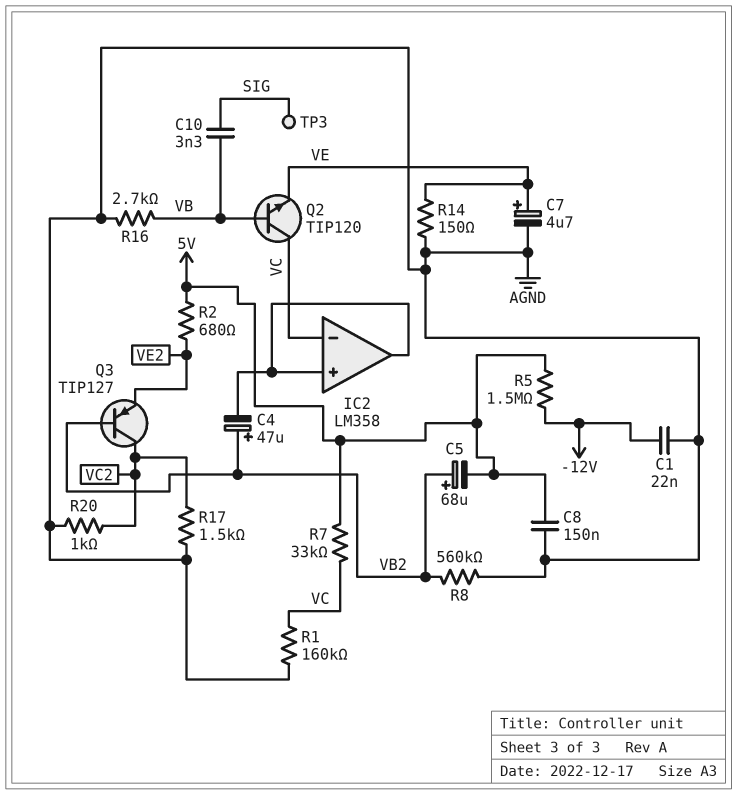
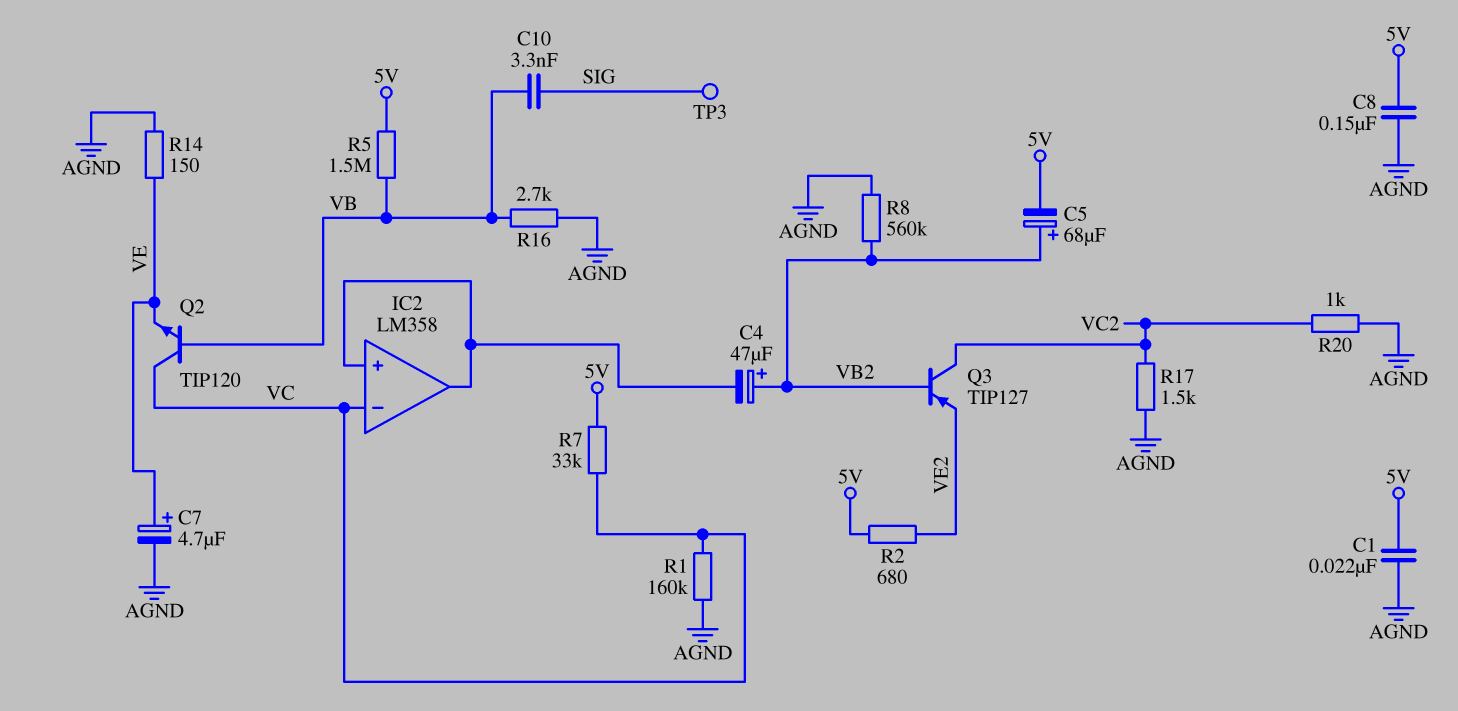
C1: 22nF (-12V, AGND) -> 22nF (5V, AGND)
R5: 1.5M (-12V, 5V) -> 1.5M (5V, VB)

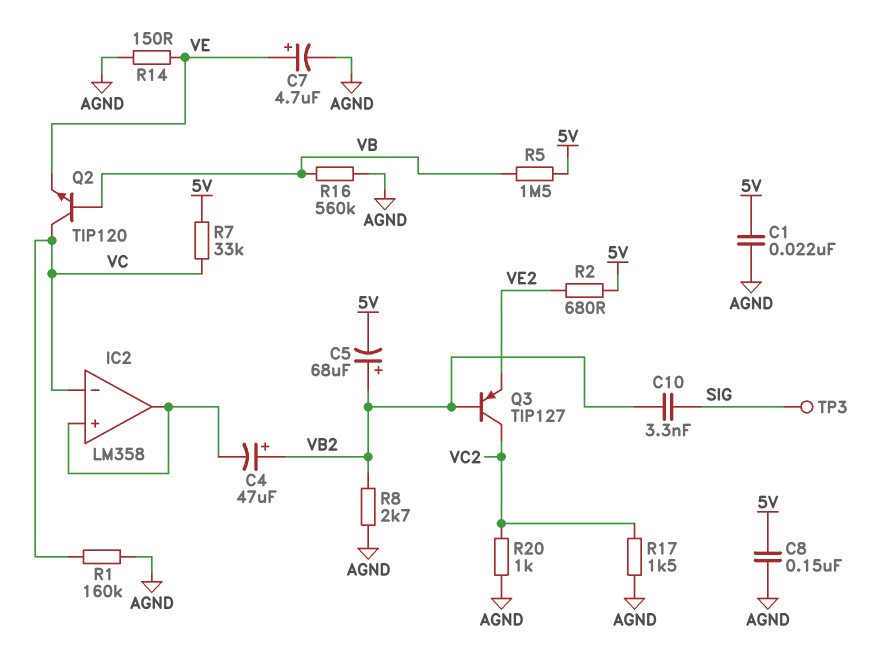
C10: 3.3nF (SIG, VB) -> 3.3nF (SIG, VB2)
R8: 560k (AGND, VB2) -> 2.7k (AGND, VB2)
R16: 2.7k (AGND, VB) -> 560k (AGND, VB)

